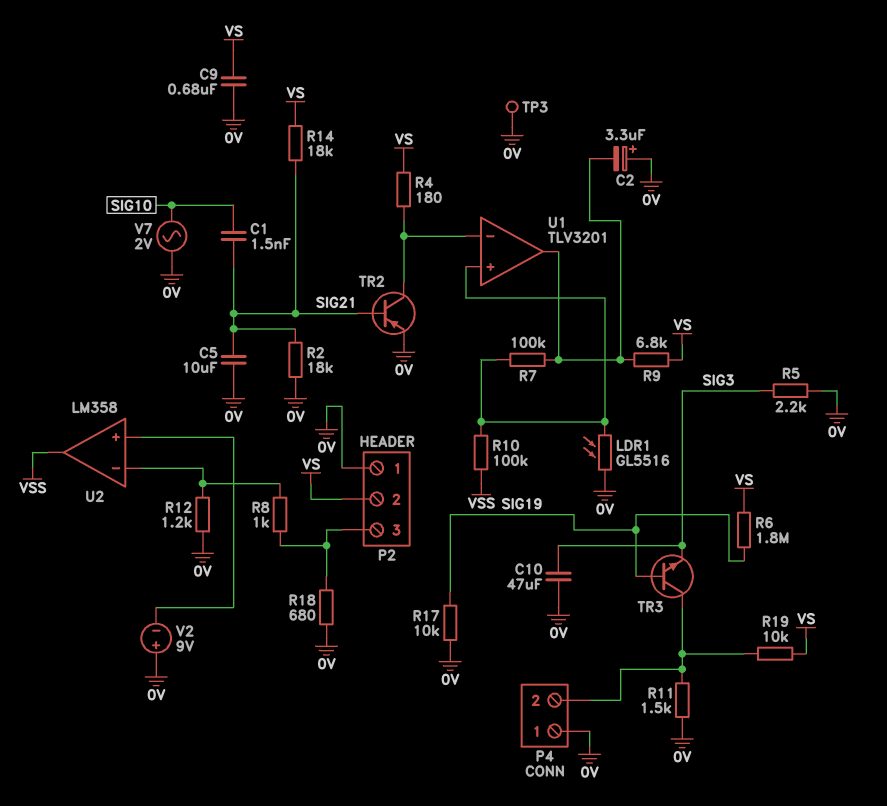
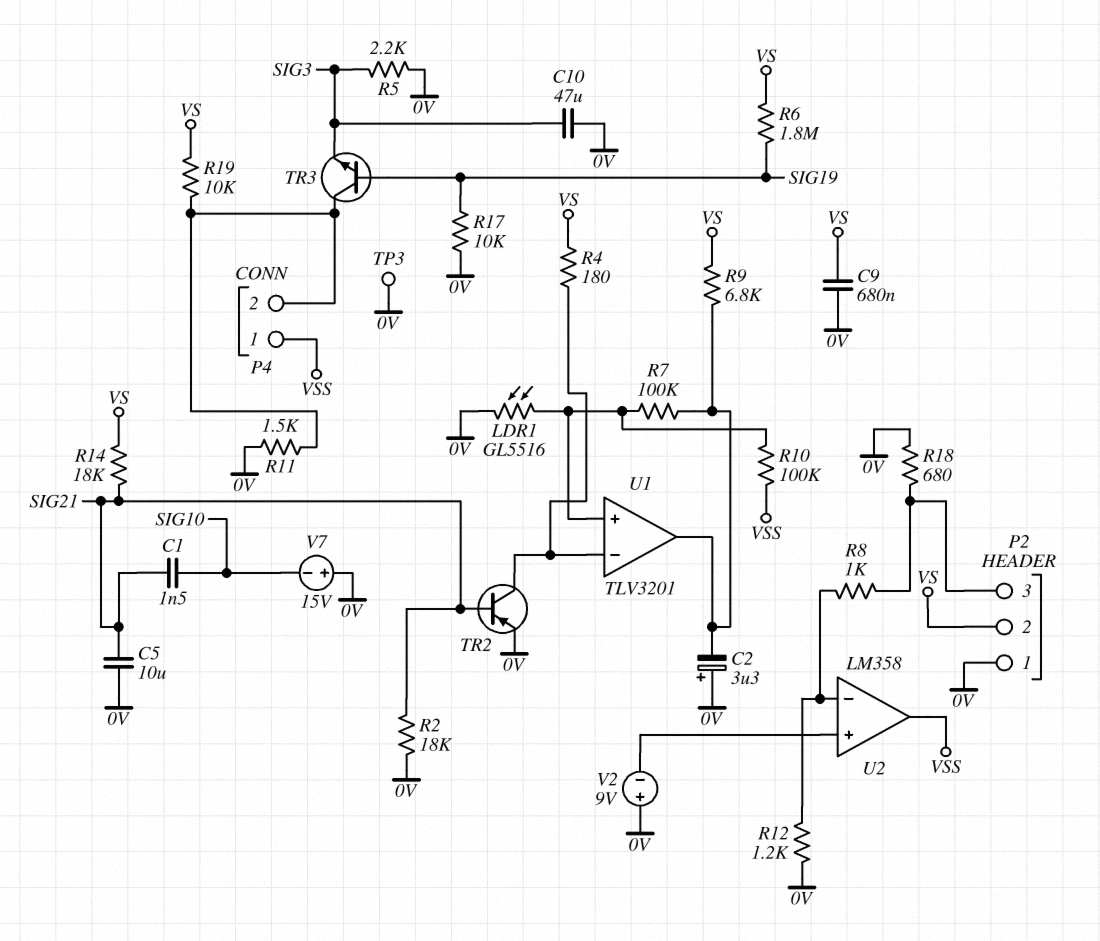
P4 pin 1: 0V -> VSS
V7: AC 2V (0V, SIG10) -> 15V (plus 0V, minus SIG10)

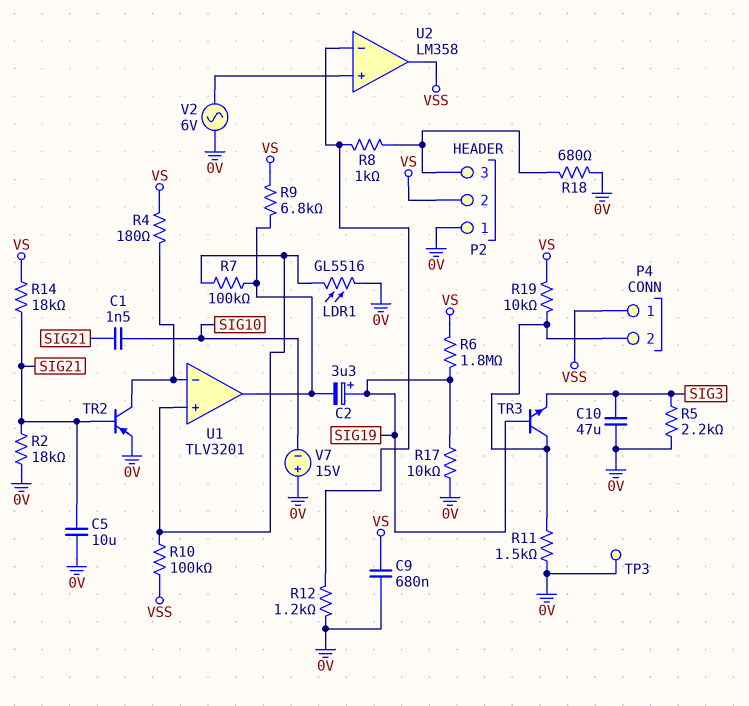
C2: 3.3uF (plus 0V, minus U1/out) -> 3.3uF (plus SIG19, minus U1/out)
V2: 9V (plus 0V, minus U2/in+) -> AC 6V (0V, U2/in+)

